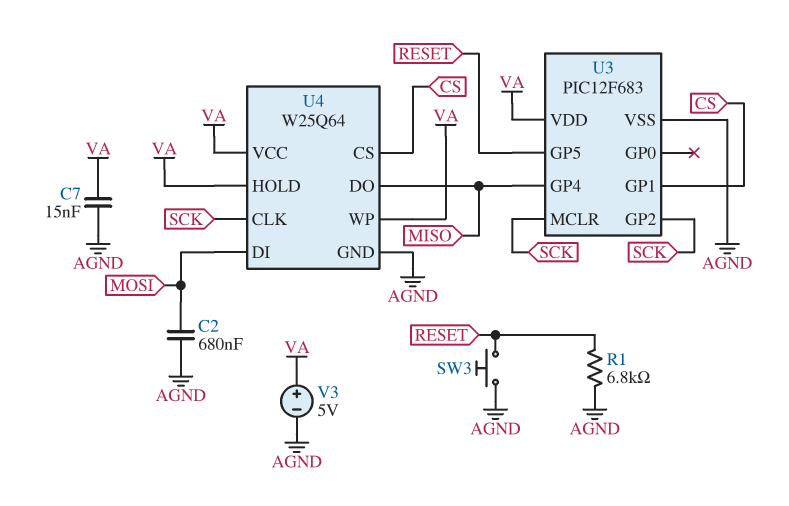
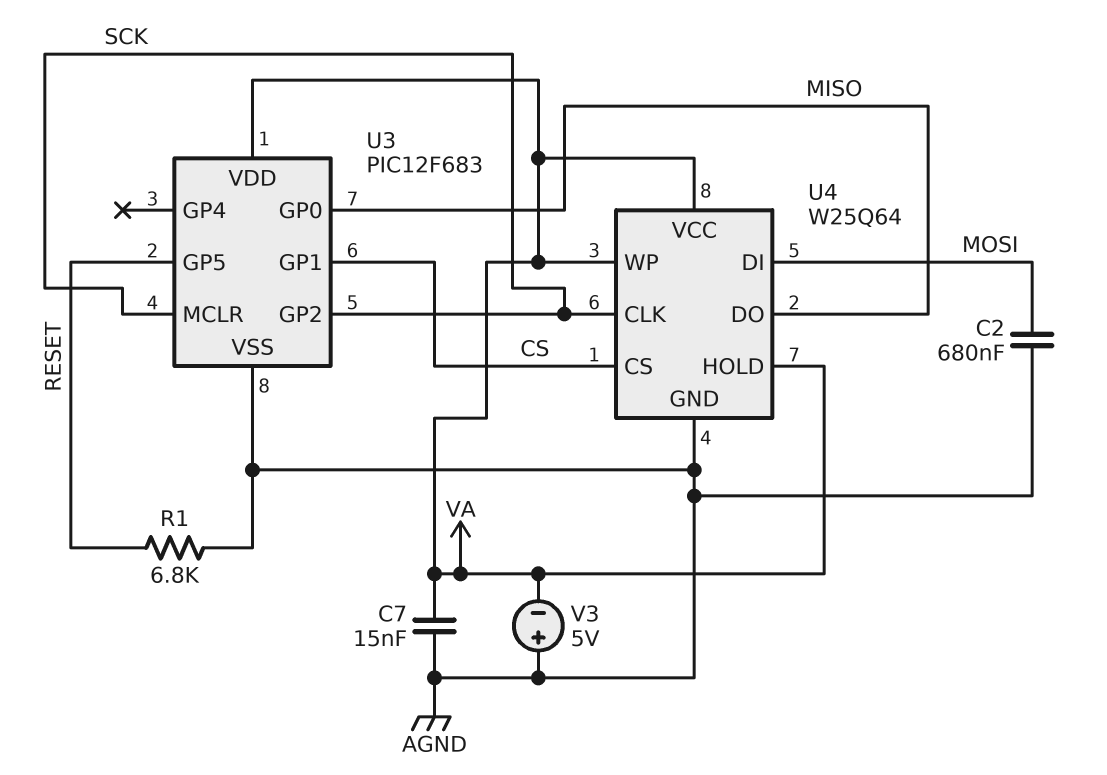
SW3: button (AGND, RESET) -> none
U3 pin GP0: none -> MISO
U3 pin GP4: MISO -> none
V3: 5V (plus VA, minus AGND) -> 5V (plus AGND, minus VA)

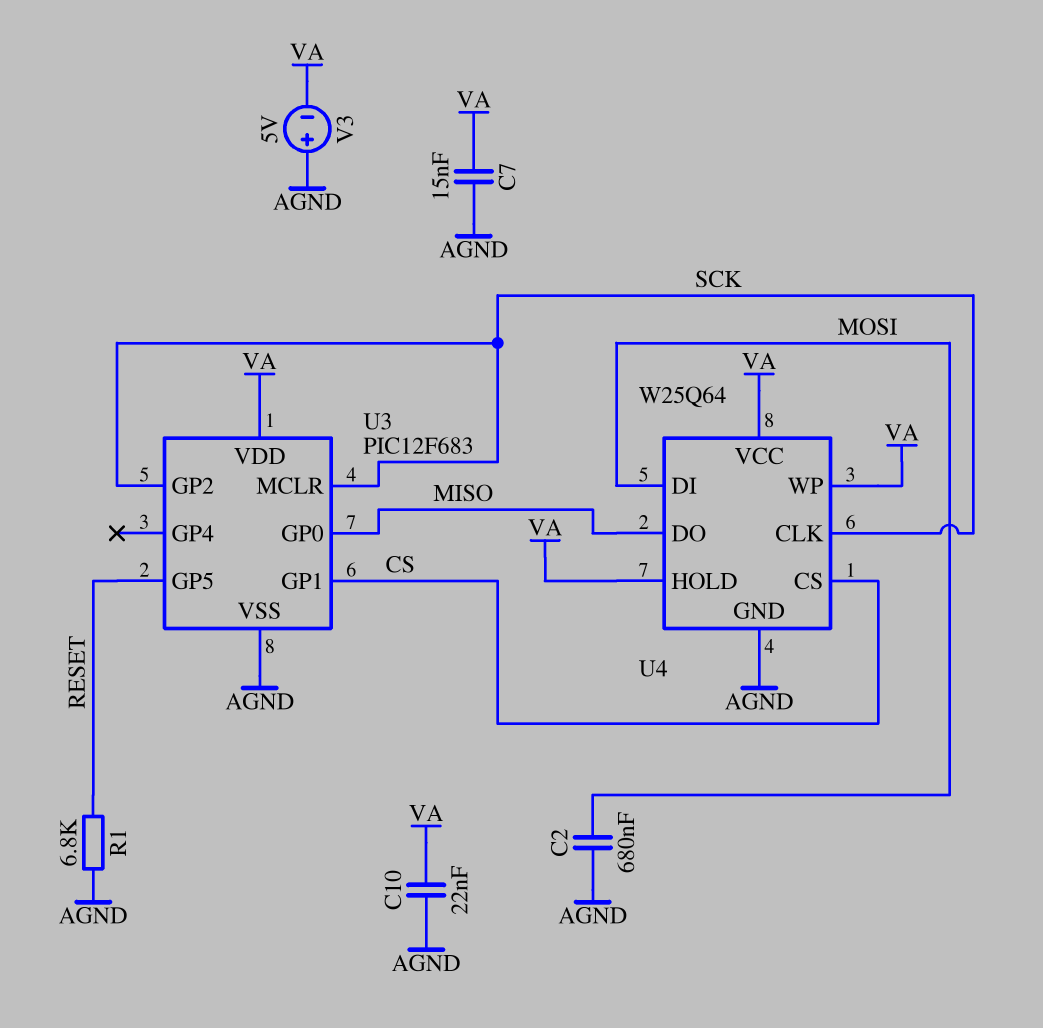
C10: none -> 22nF (AGND, VA)

